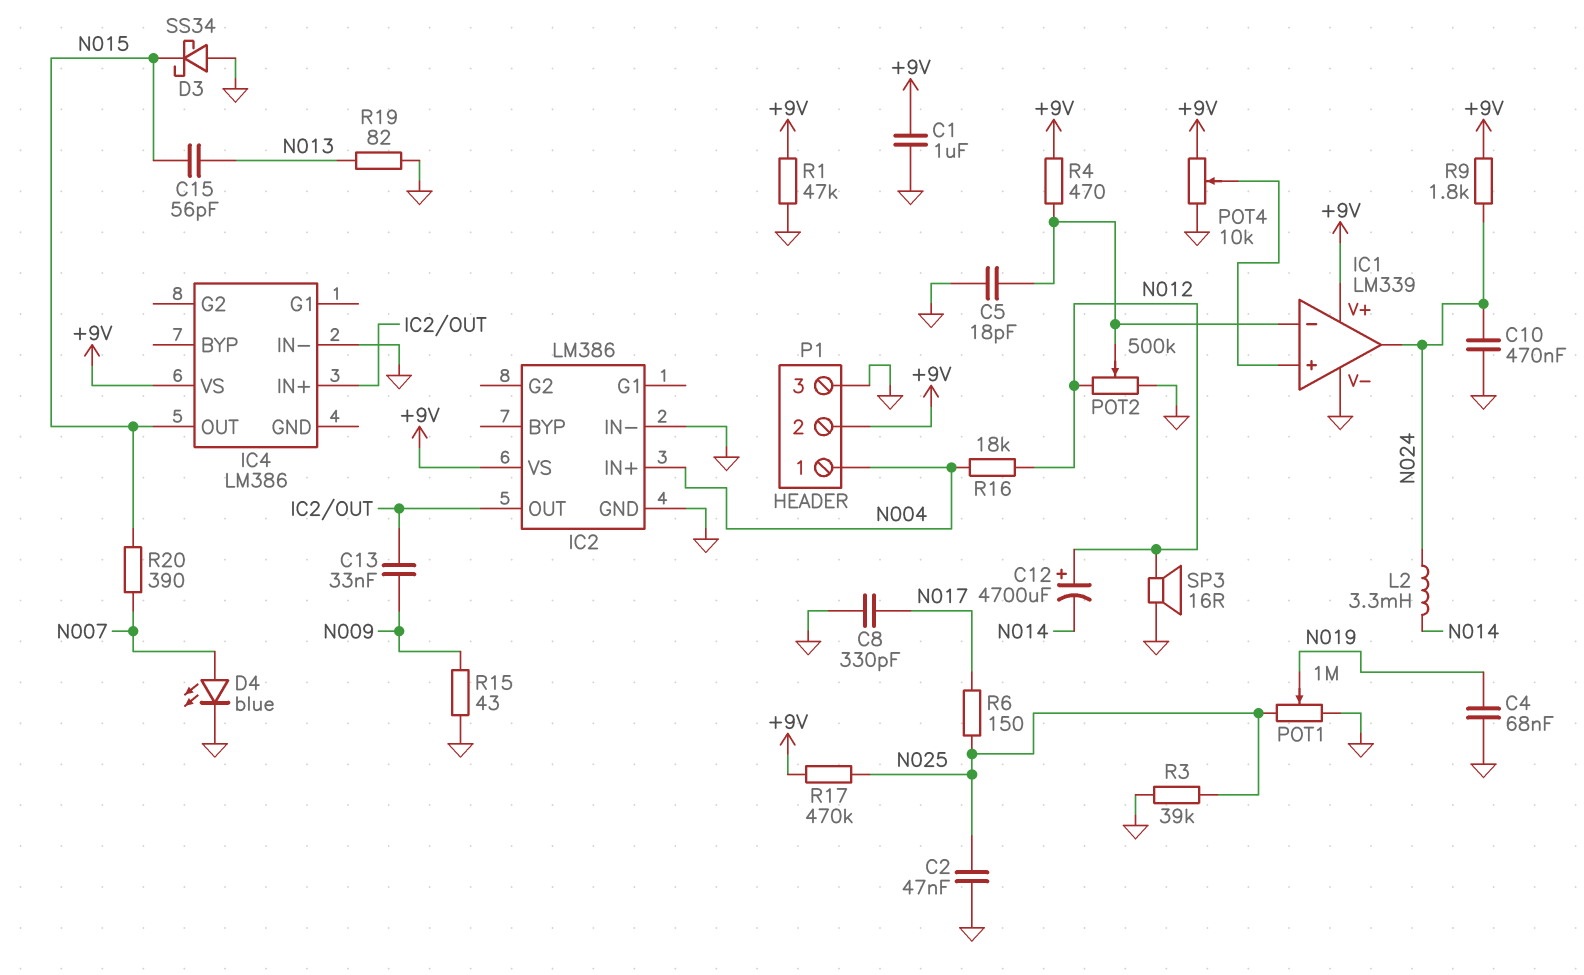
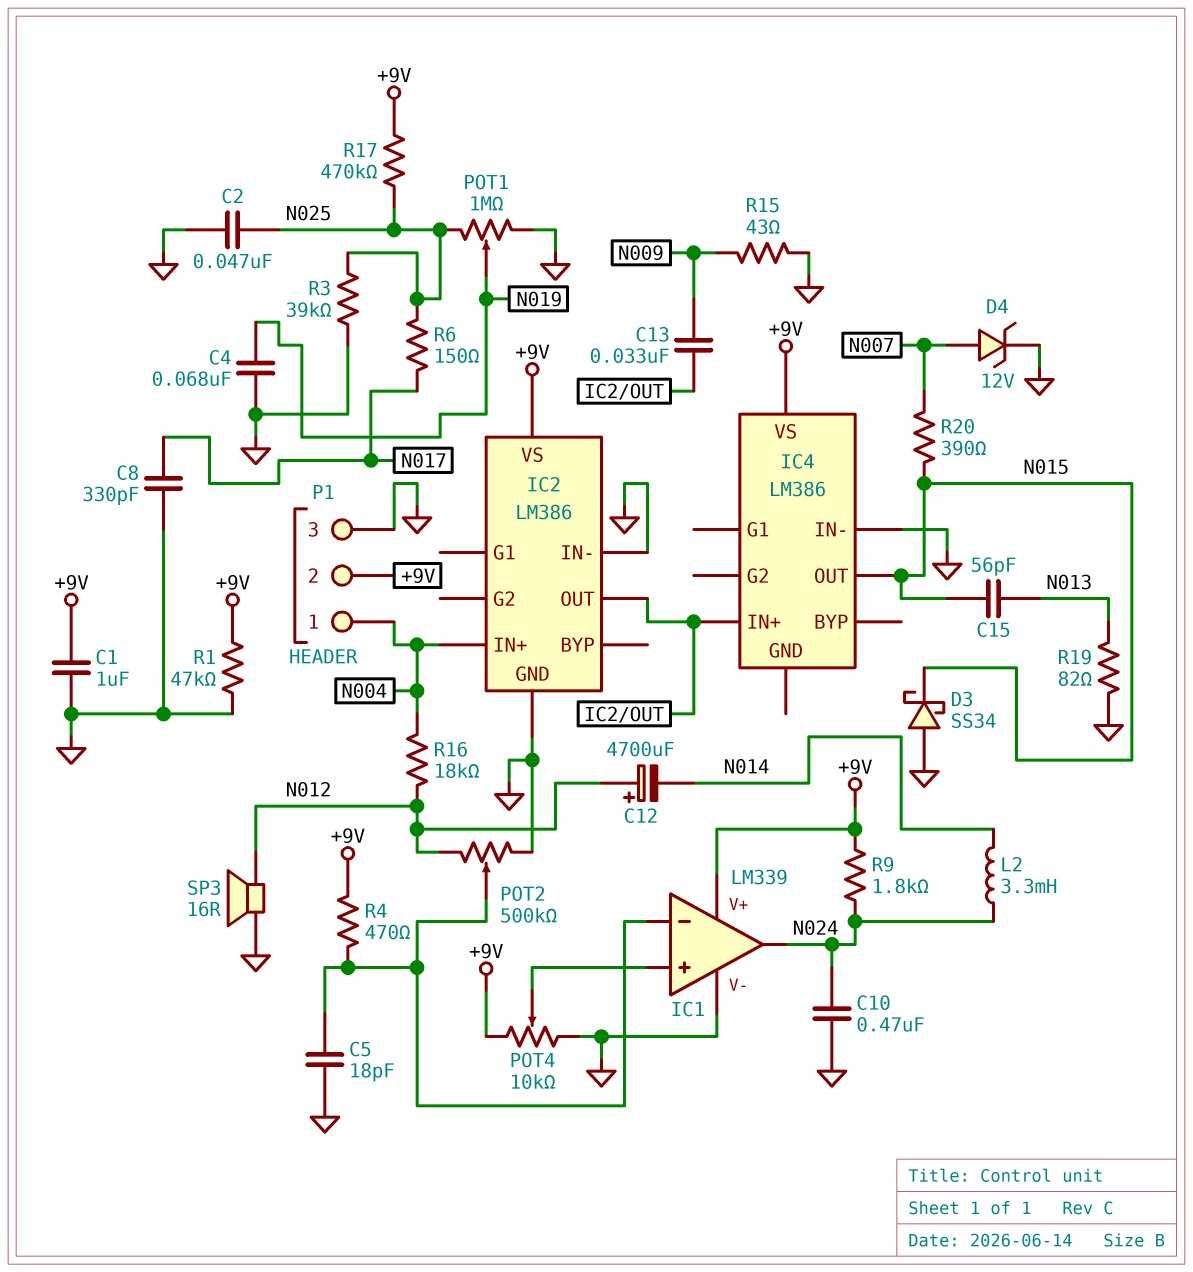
D4: LED blue (A N007, K GND) -> zener 12V (A N007, K GND)

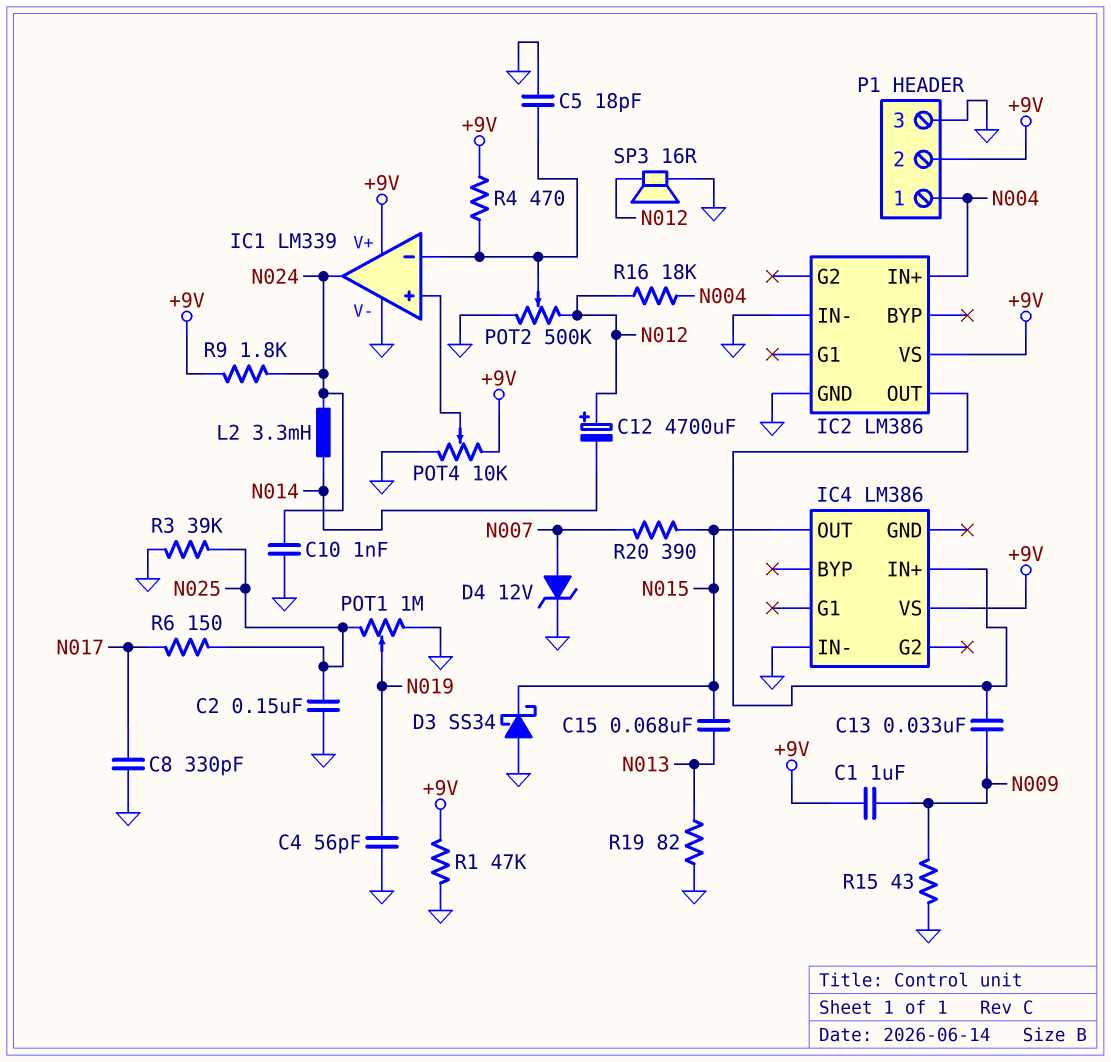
C1: 1uF (+9V, GND) -> 1uF (+9V, N009)
C2: 47nF (GND, N025) -> 150nF (GND, N025)
C4: 68nF (GND, N019) -> 56pF (GND, N019)
C10: 470nF (GND, N024) -> 1nF (GND, N024)
C15: 56pF (N013, N015) -> 68nF (N013, N015)
R17: 470k (+9V, N025) -> none

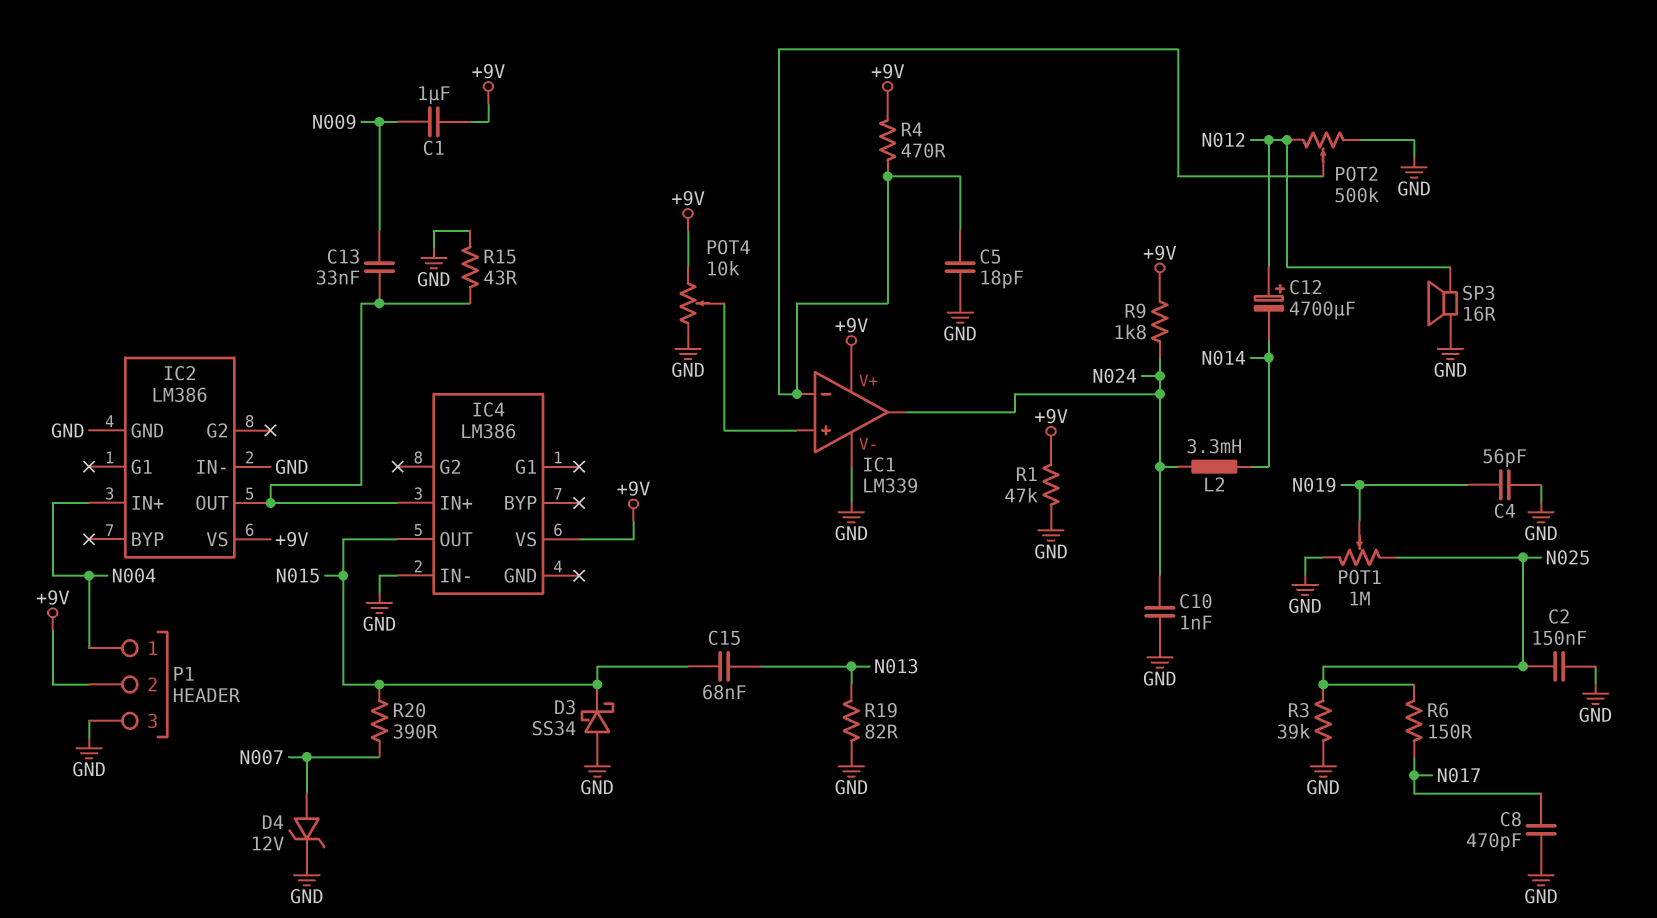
C8: 330pF (GND, N017) -> 470pF (GND, N017)
R15: 43 (GND, N009) -> 43 (GND, IC2/OUT)
R16: 18k (N004, N012) -> none

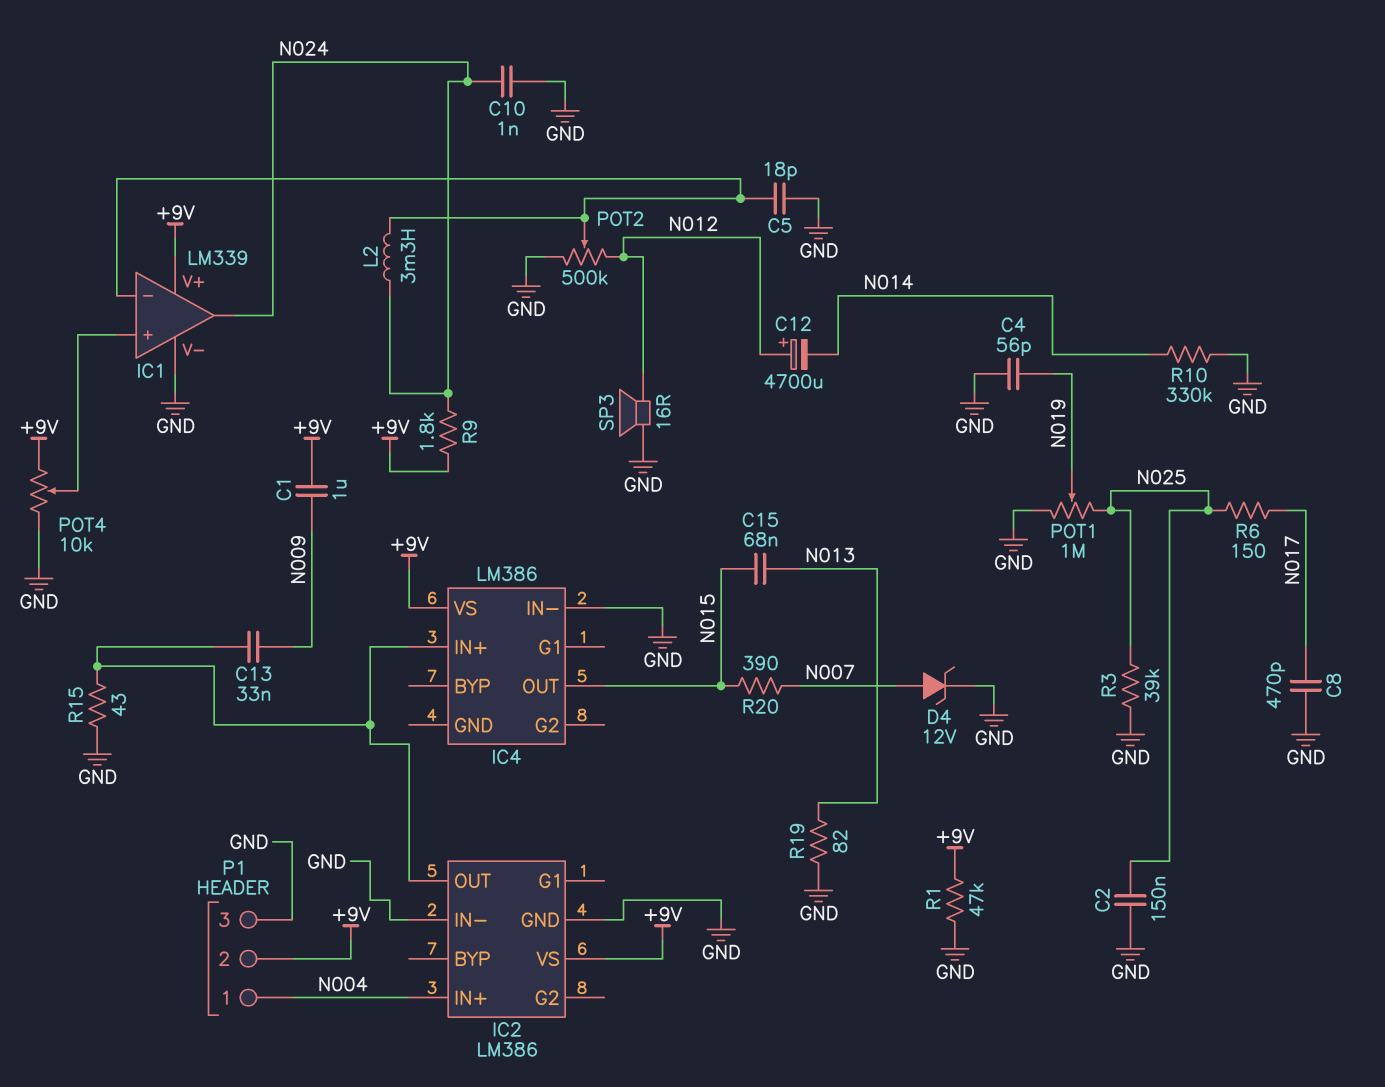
D3: schottky SS34 (A GND, K N015) -> none
L2: 3.3mH (N014, N024) -> 3.3mH (IC1/in-, N024)
R4: 470 (+9V, IC1/in-) -> none
R10: none -> 330k (GND, N014)

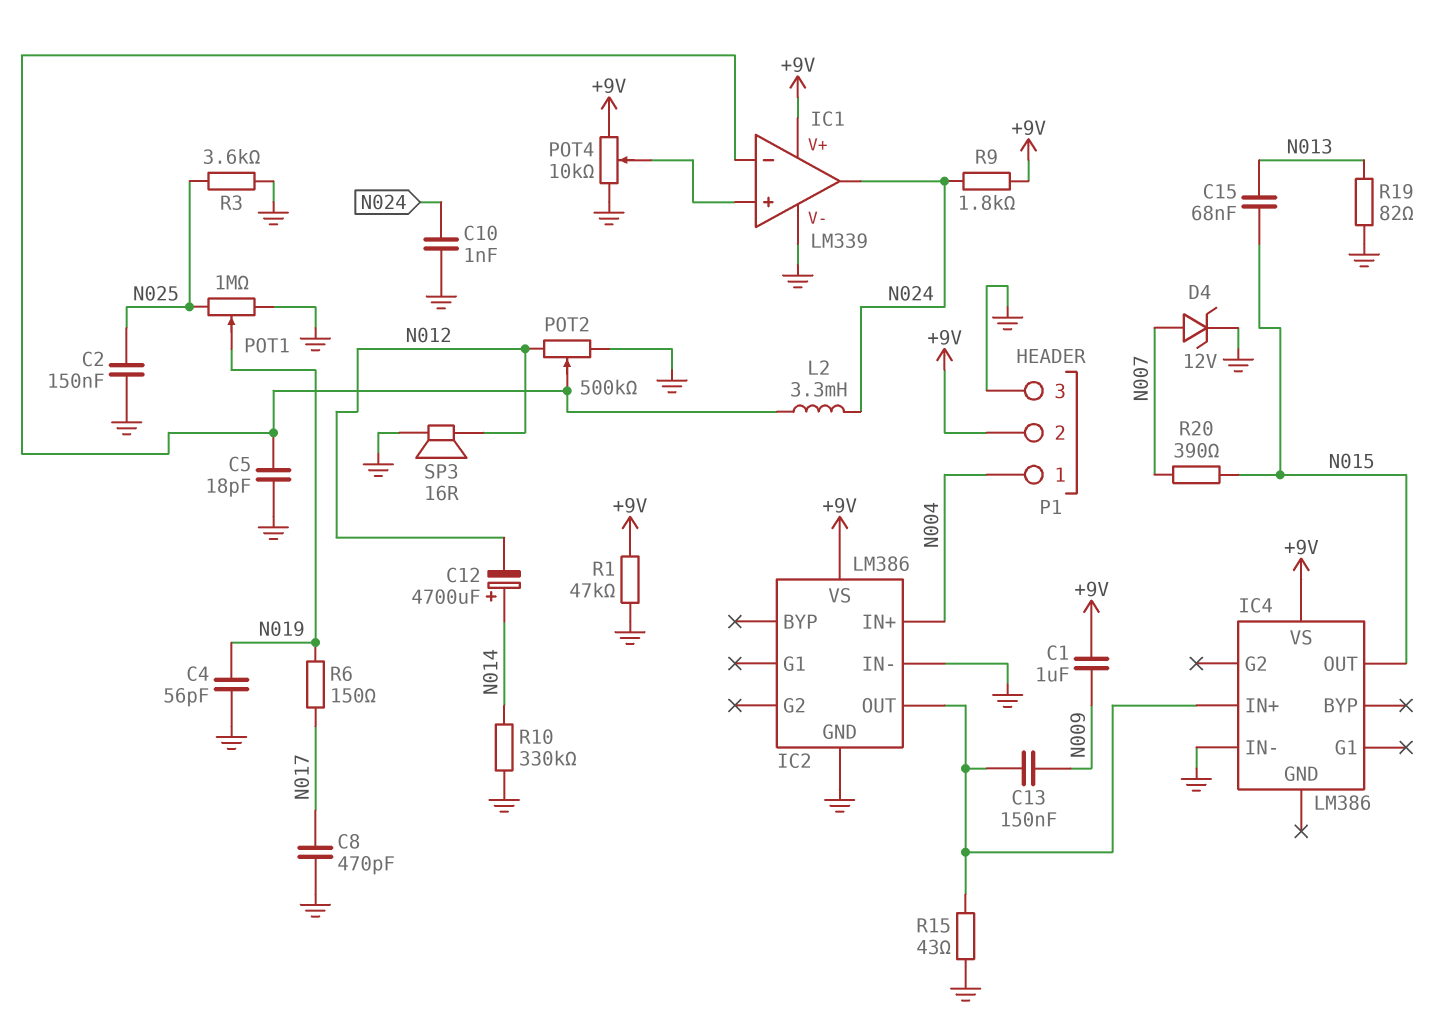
C12: 4700uF (plus N012, minus N014) -> 4700uF (plus N014, minus N012)
C13: 33nF (IC2/OUT, N009) -> 150nF (IC2/OUT, N009)
R3: 39k (GND, N025) -> 3.6k (GND, N025)
R6: 150 (N017, N025) -> 150 (N017, N019)

